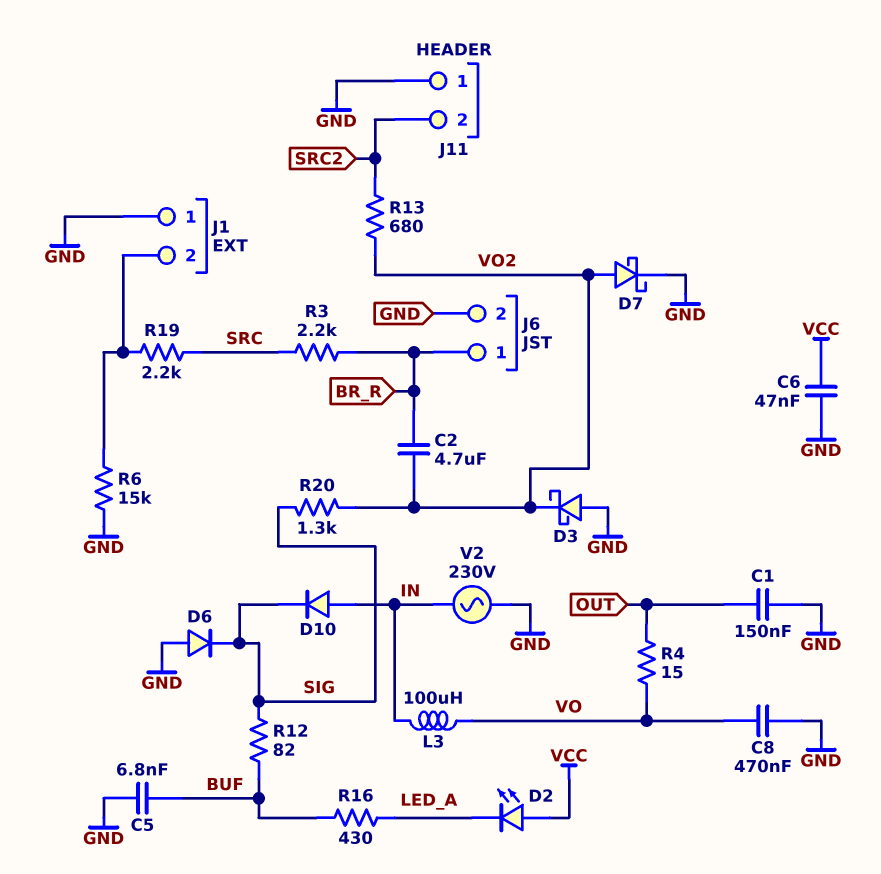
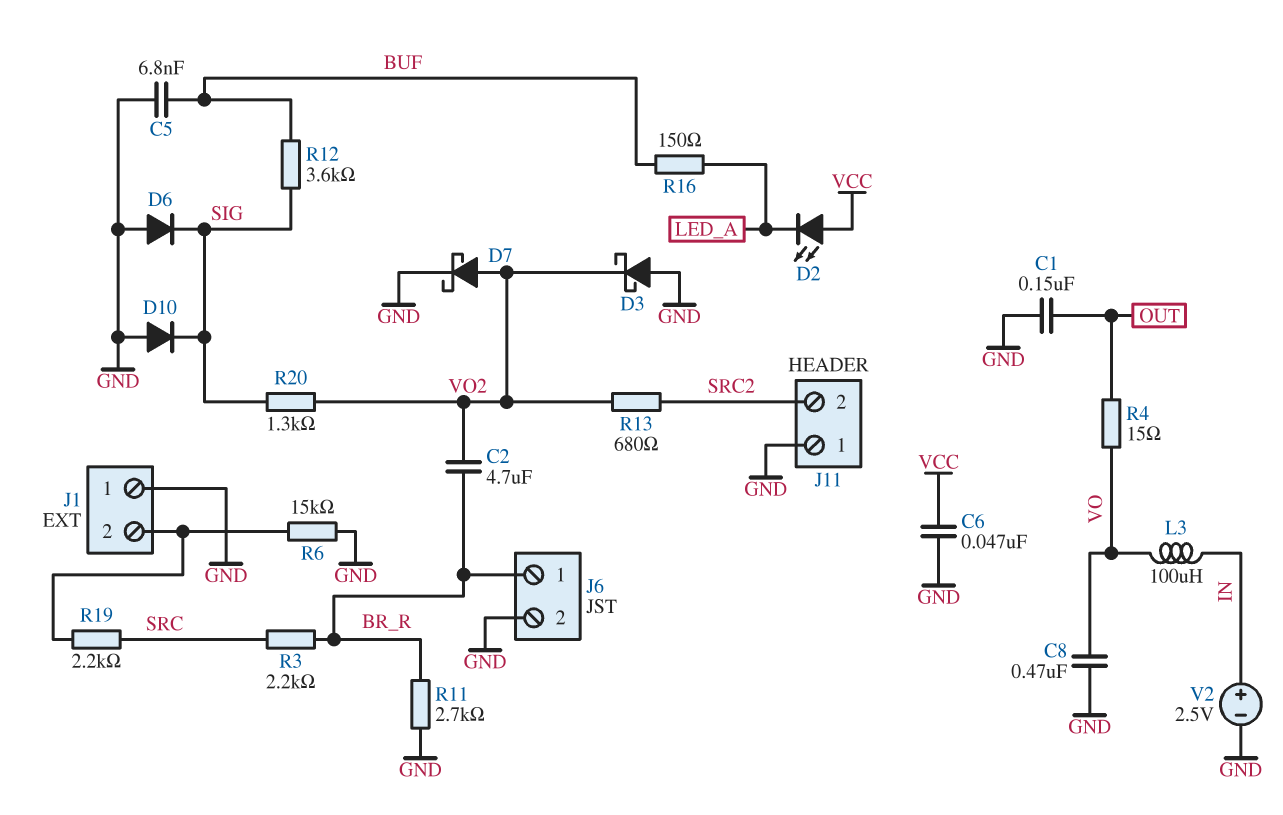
D10: diode (A IN, K SIG) -> diode (A GND, K SIG)
R11: none -> 2.7k (BR_R, GND)
R12: 82 (BUF, SIG) -> 3.6k (BUF, SIG)
R16: 430 (BUF, LED_A) -> 150 (BUF, LED_A)
V2: AC 230V (GND, IN) -> 2.5V (plus IN, minus GND)

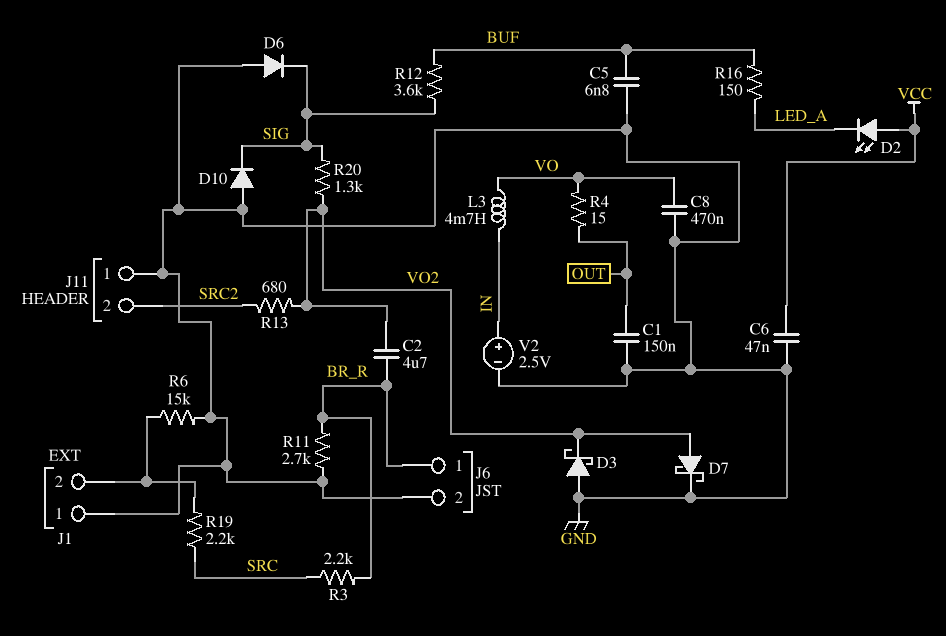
L3: 100uH (IN, VO) -> 4.7mH (IN, VO)

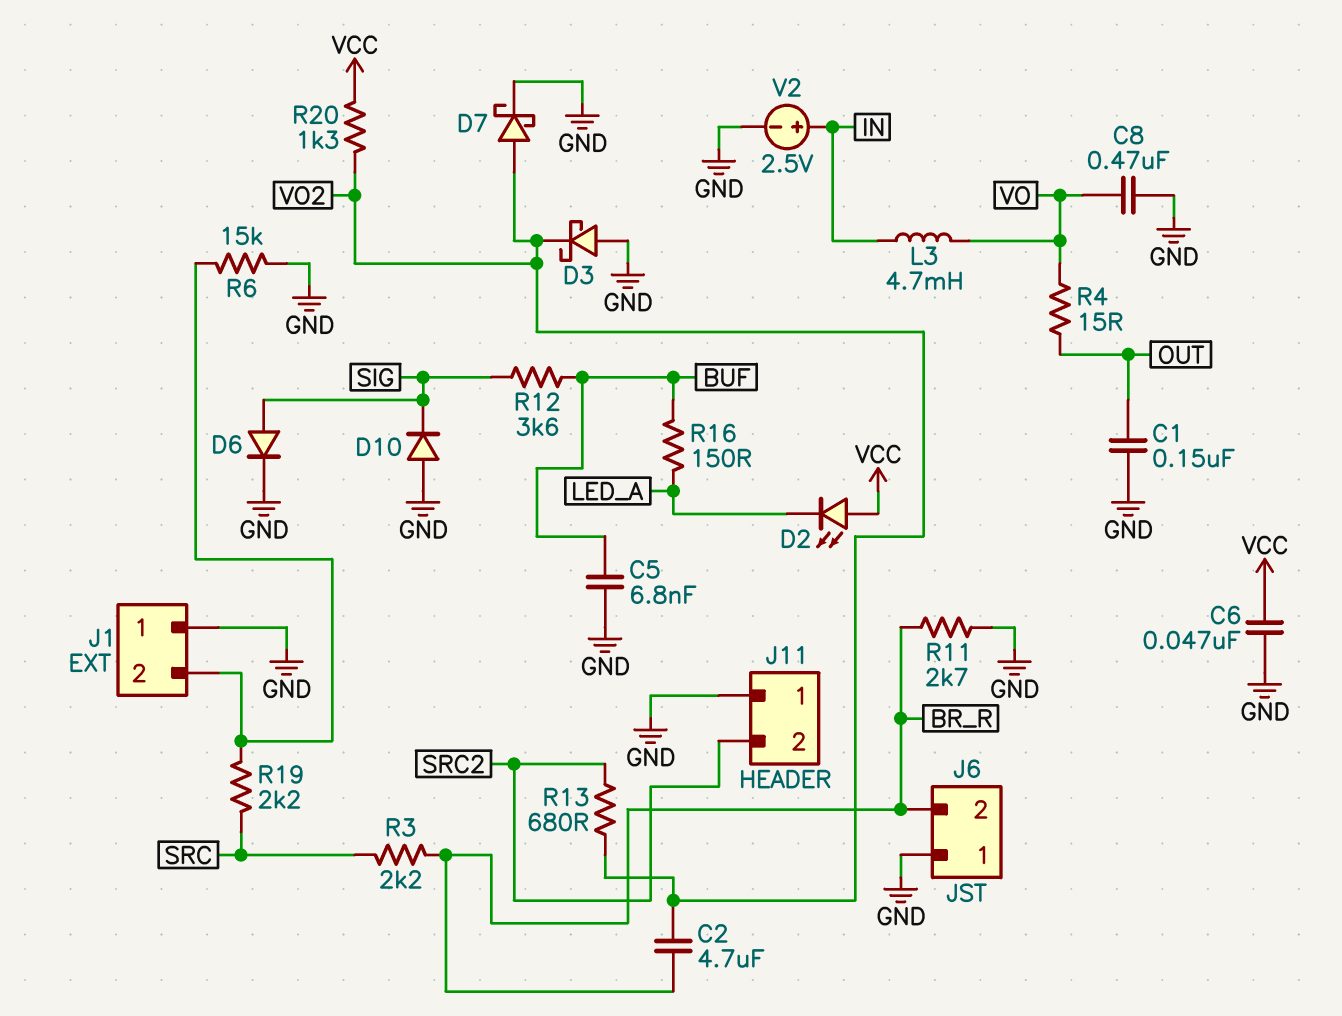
D6: diode (A GND, K SIG) -> diode (A SIG, K GND)
J6 pin 1: BR_R -> GND
J6 pin 2: GND -> BR_R
R20: 1.3k (SIG, VO2) -> 1.3k (VCC, VO2)

